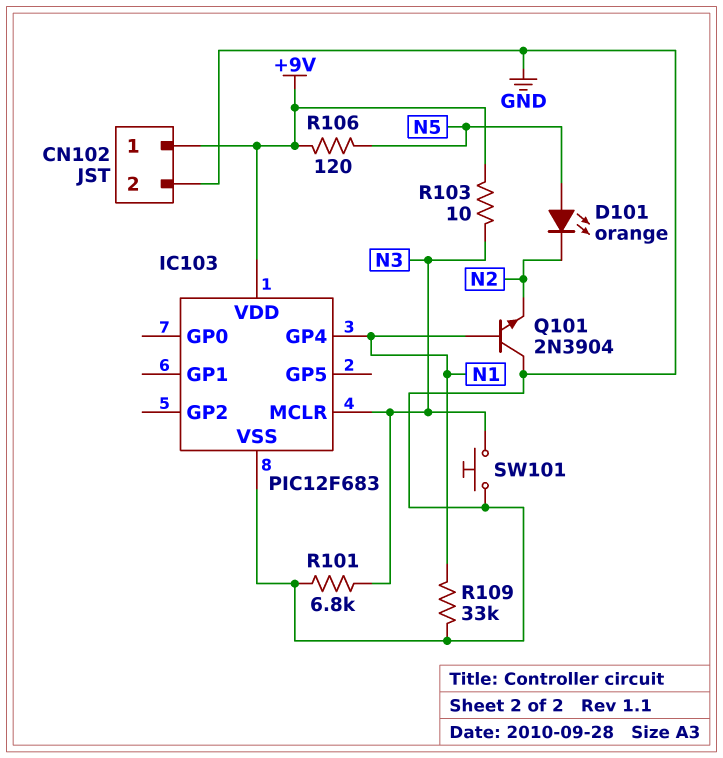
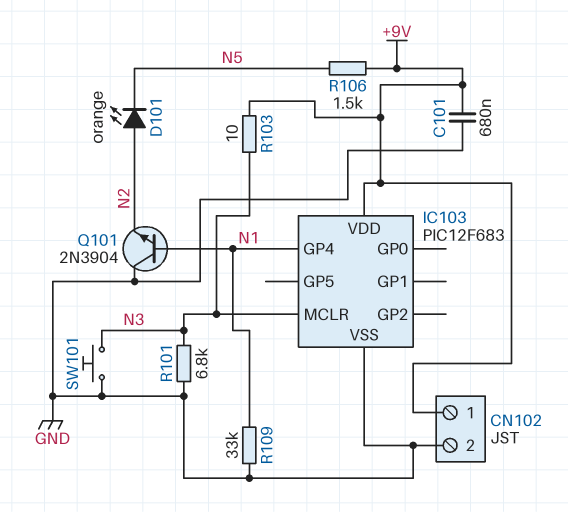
C101: none -> 680nF (+9V, GND)
D101: LED orange (A N5, K N2) -> LED orange (A N2, K N5)
R106: 120 (+9V, N5) -> 1.5k (+9V, N5)

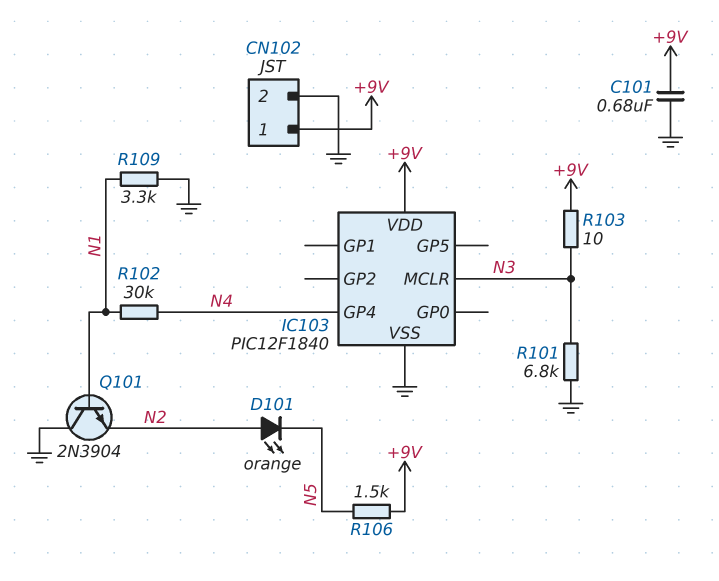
IC103: PIC12F683 -> PIC12F1840
IC103 pin GP4: N1 -> N4
R102: none -> 30k (N1, N4)
R109: 33k (GND, N1) -> 3.3k (GND, N1)
SW101: button (GND, N3) -> none

